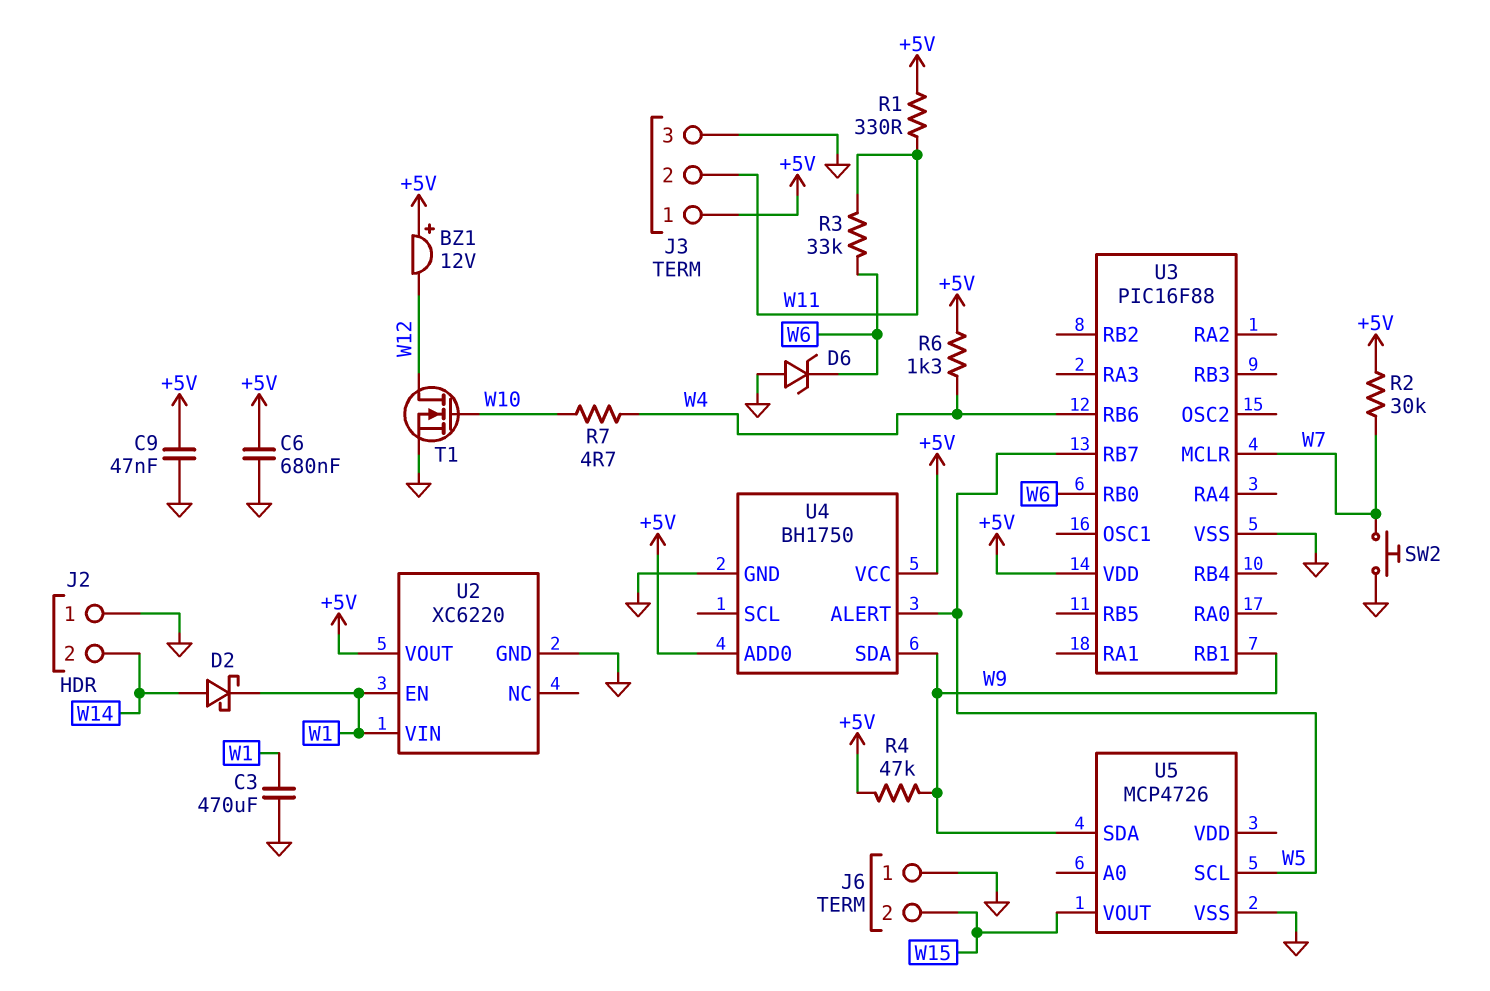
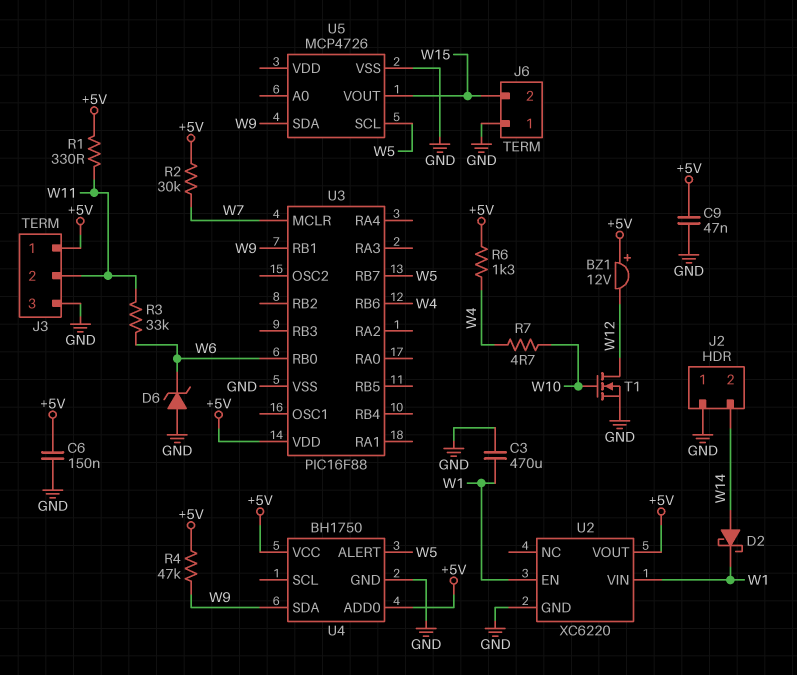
C6: 680nF (+5V, GND) -> 150nF (+5V, GND)
SW2: button (GND, W7) -> none

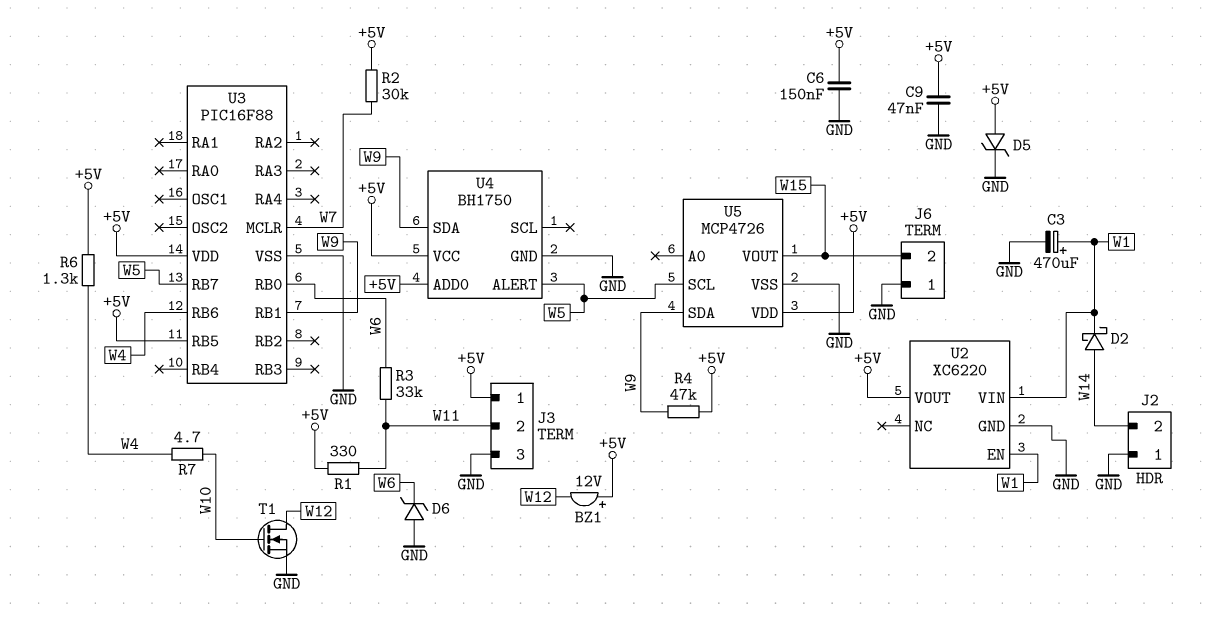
C3: 470uF (GND, W1) -> 470uF (plus W1, minus GND)
D5: none -> zener (A +5V, K GND)
U3 pin RB5: none -> +5V
U5 pin VDD: none -> +5V

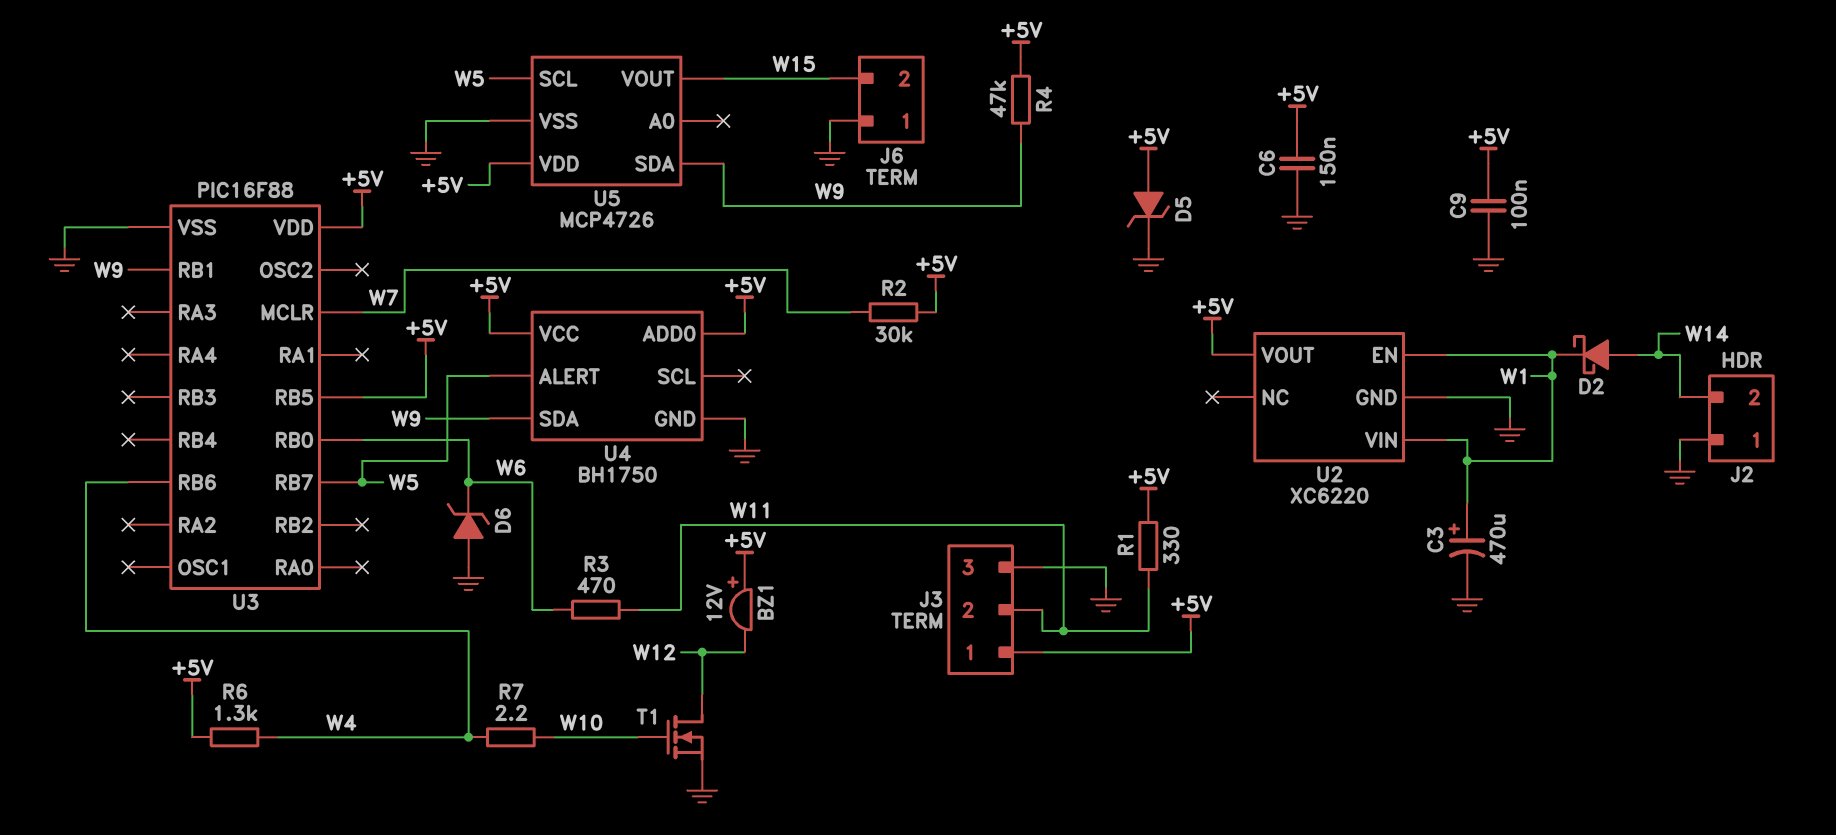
C9: 47nF (+5V, GND) -> 100nF (+5V, GND)
R3: 33k (W6, W11) -> 470 (W6, W11)
R7: 4.7 (W4, W10) -> 2.2 (W4, W10)

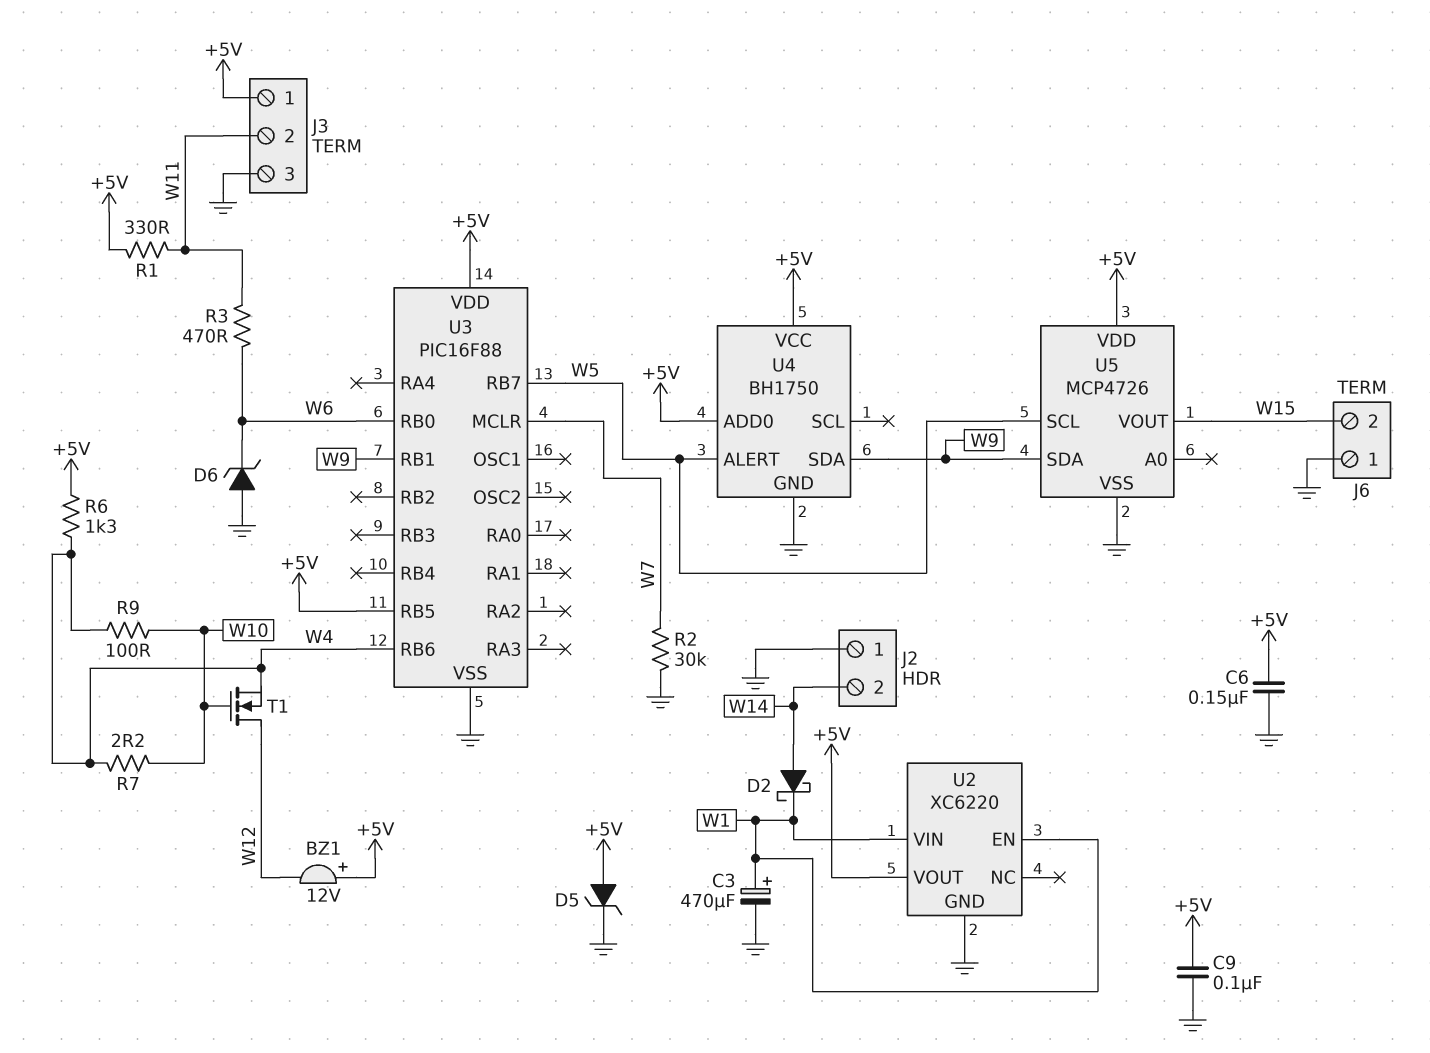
R2: 30k (+5V, W7) -> 30k (GND, W7)
R4: 47k (+5V, W9) -> none
R9: none -> 100 (W4, W10)
T1: NMOS (G W10, D W12, S GND) -> NMOS (G W10, D W12, S W4)

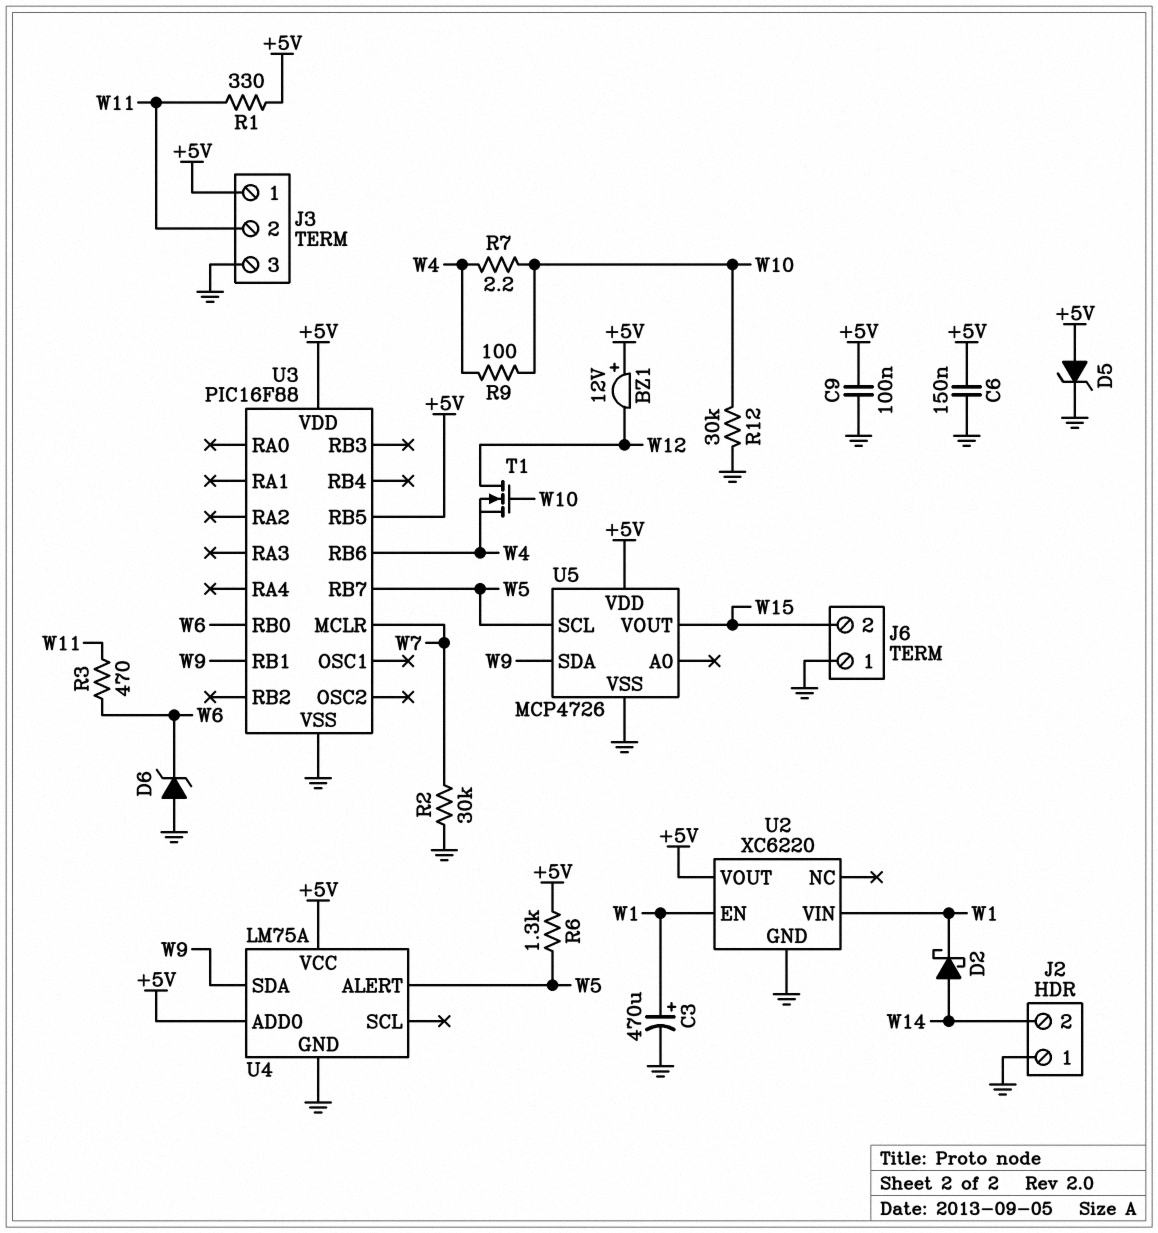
R6: 1.3k (+5V, W4) -> 1.3k (+5V, W5)
R12: none -> 30k (GND, W10)
U4: BH1750 -> LM75A

